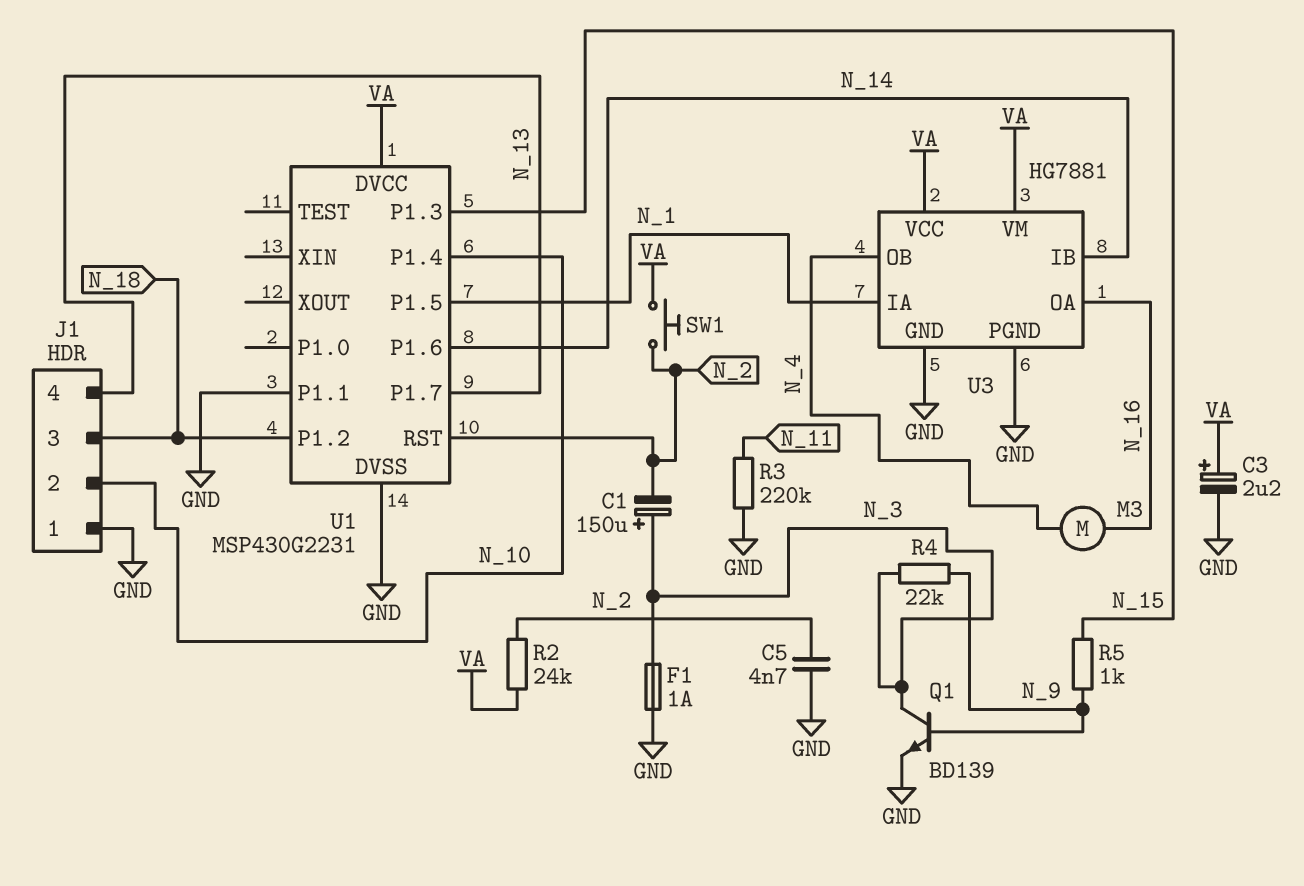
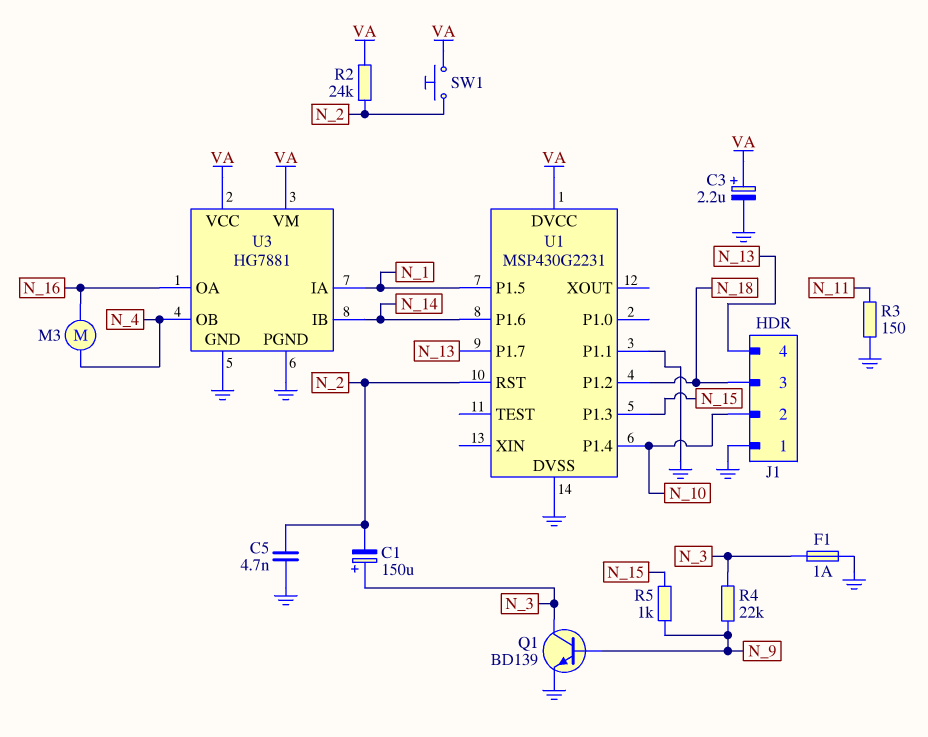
R3: 220k (GND, N_11) -> 150 (GND, N_11)

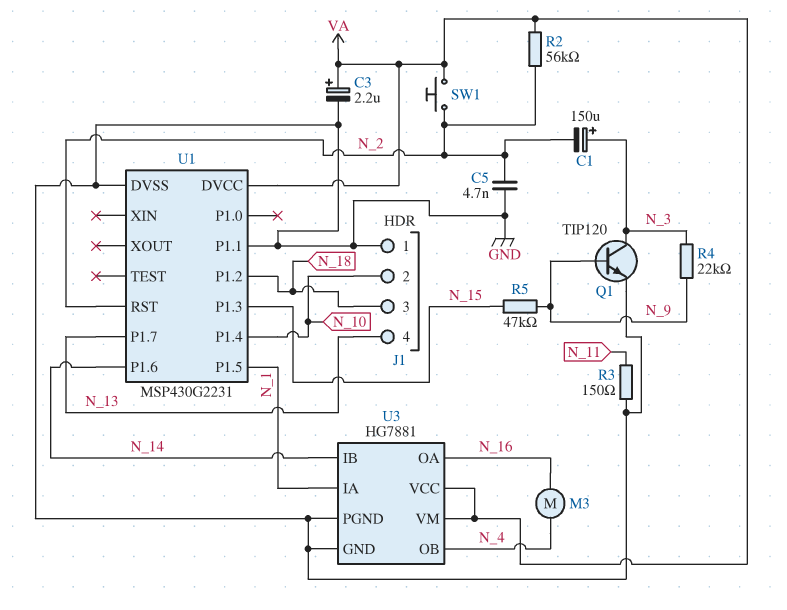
F1: 1A (GND, N_3) -> none
Q1: NPN BD139 (B N_9, C N_3, E GND) -> NPN TIP120 (B N_9, C N_3, E GND)
R2: 24k (N_2, VA) -> 56k (N_2, VA)
R5: 1k (N_9, N_15) -> 47k (N_9, N_15)

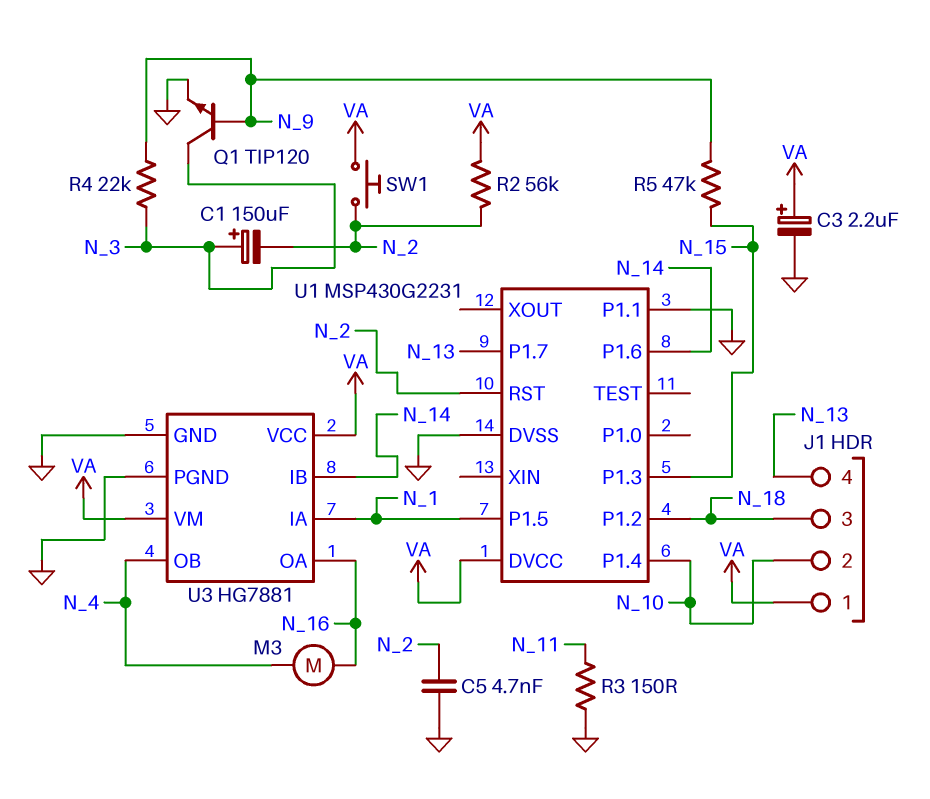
J1 pin 1: GND -> VA

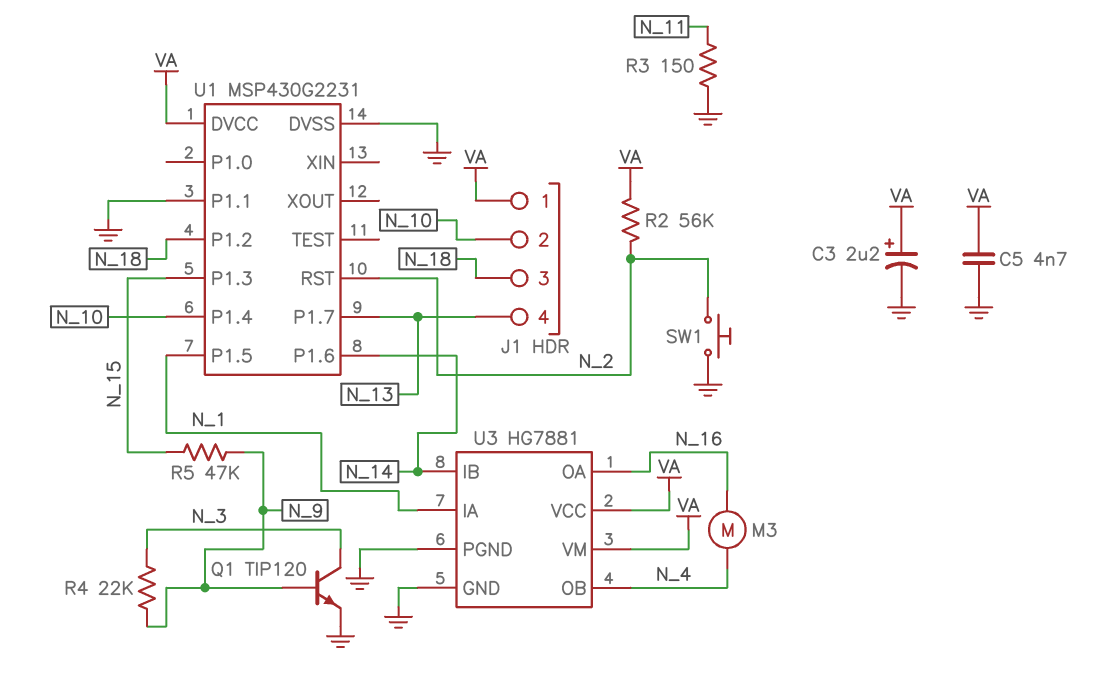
C1: 150uF (plus N_3, minus N_2) -> none
C5: 4.7nF (GND, N_2) -> 4.7nF (GND, VA)
SW1: button (N_2, VA) -> button (GND, N_2)

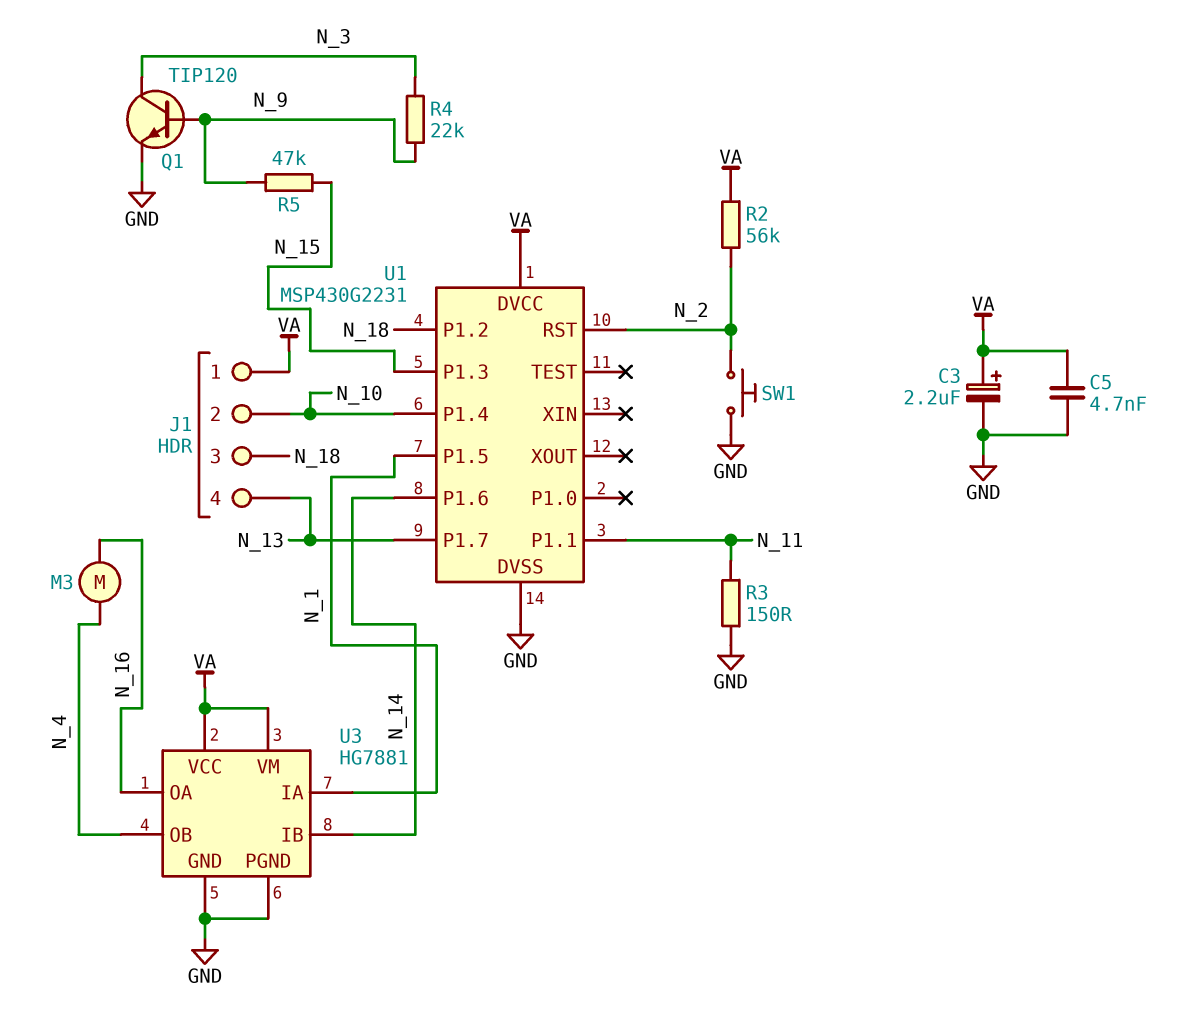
U1 pin P1.1: GND -> N_11

